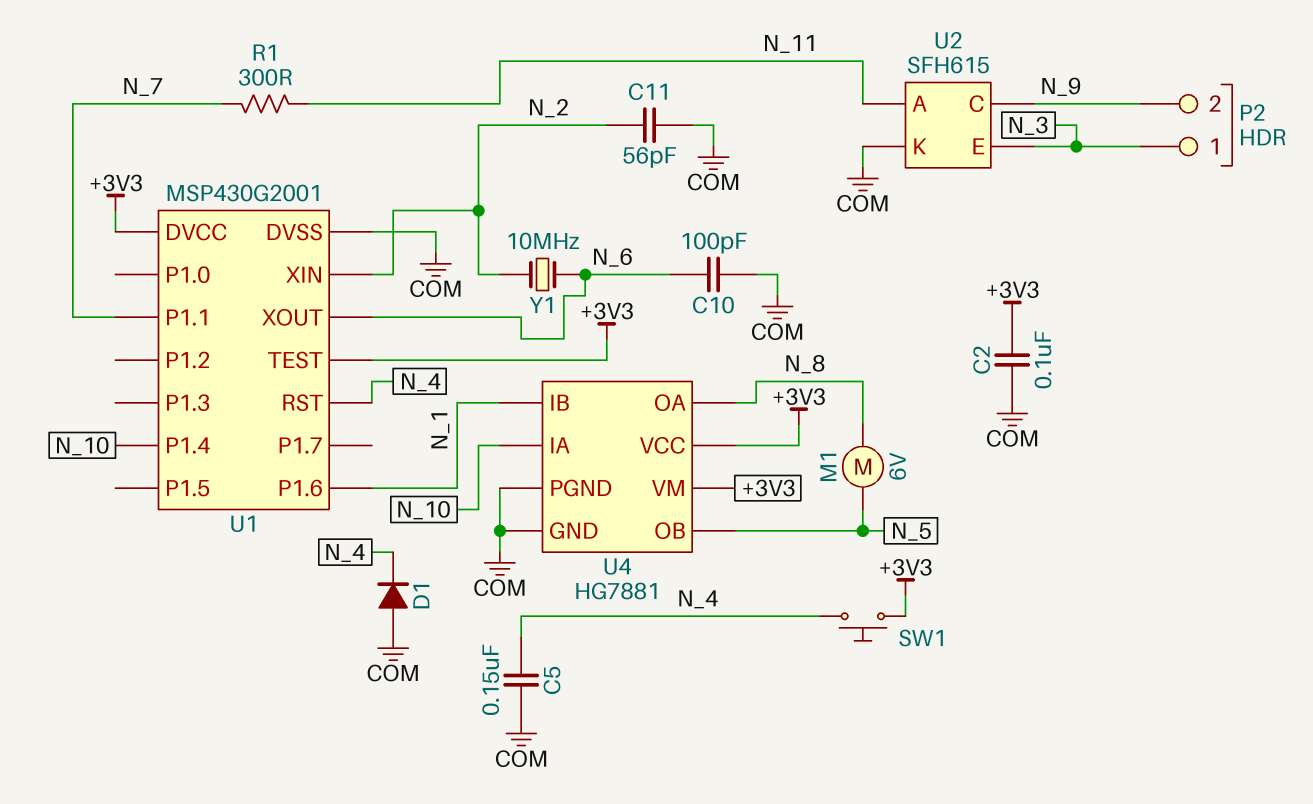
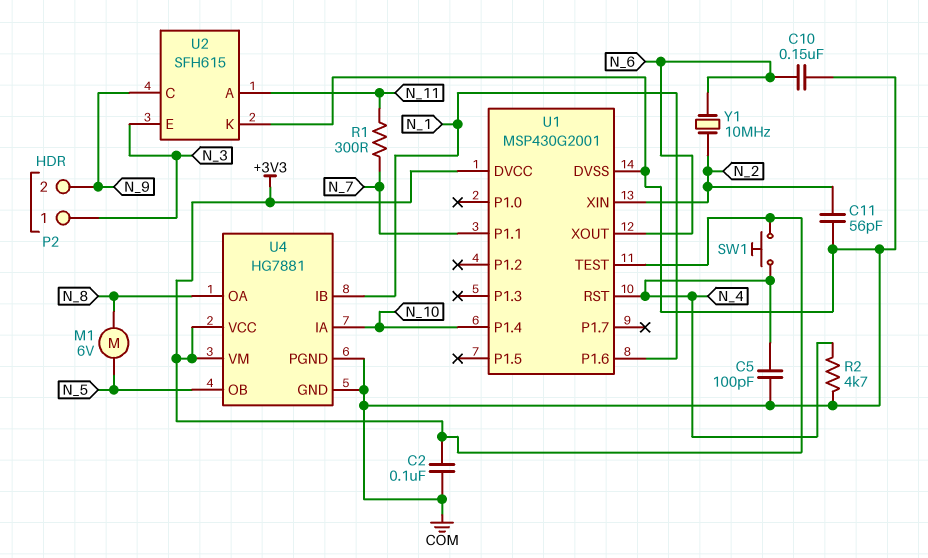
C5: 150nF (COM, N_4) -> 100pF (COM, N_4)
C10: 100pF (COM, N_6) -> 150nF (COM, N_6)
D1: diode (A COM, K N_4) -> none
R2: none -> 4.7k (COM, N_4)

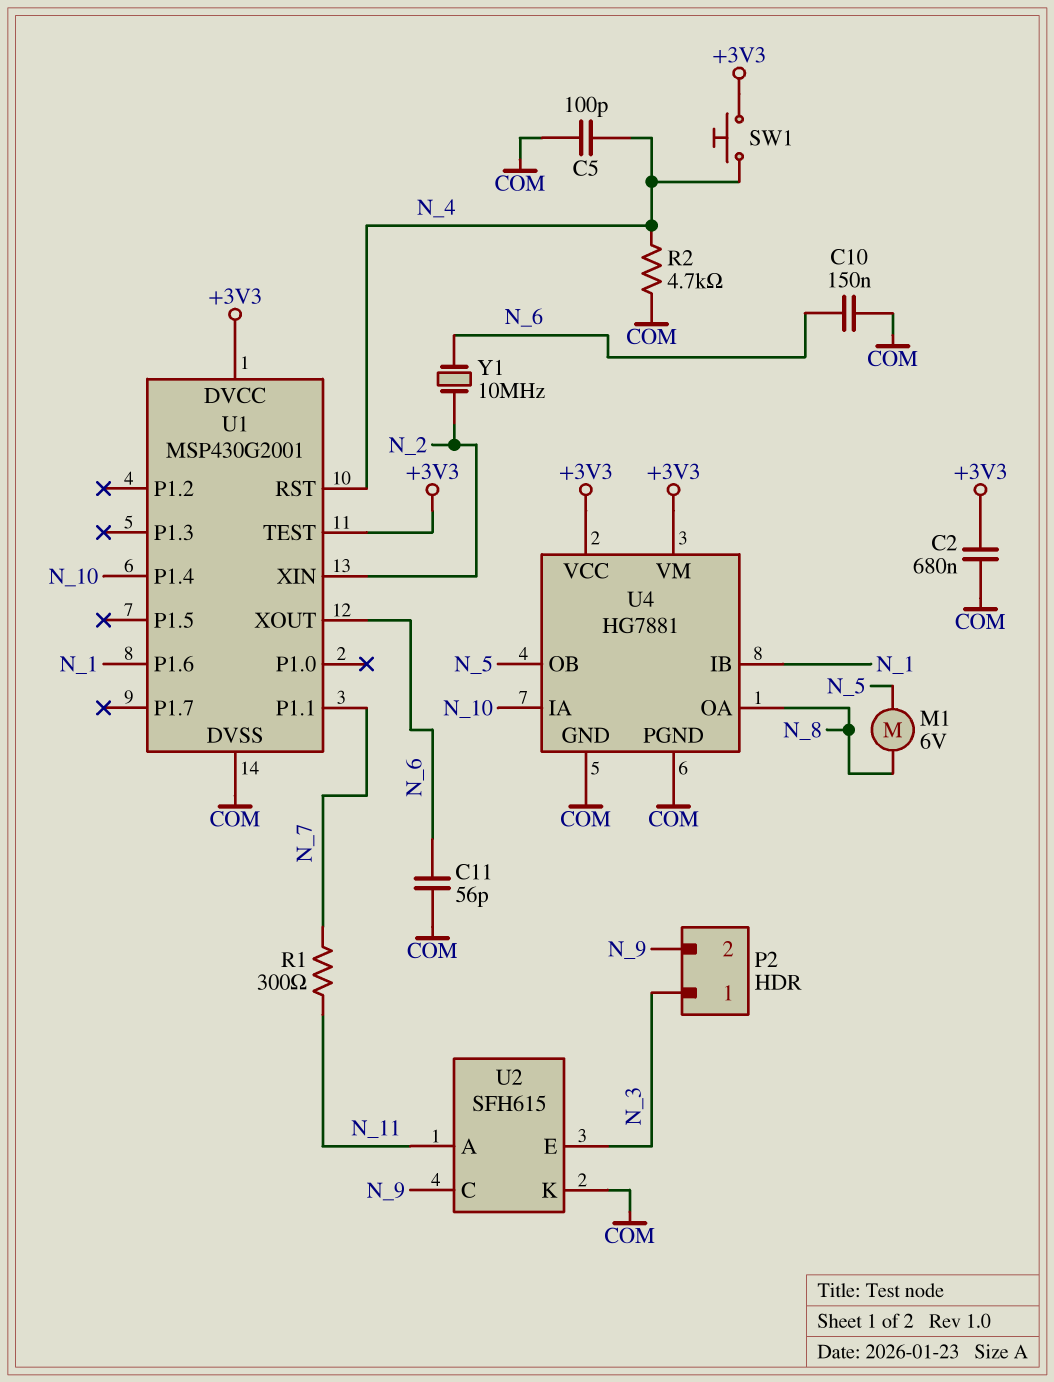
C2: 100nF (+3V3, COM) -> 680nF (+3V3, COM)
C11: 56pF (COM, N_2) -> 56pF (COM, N_6)

